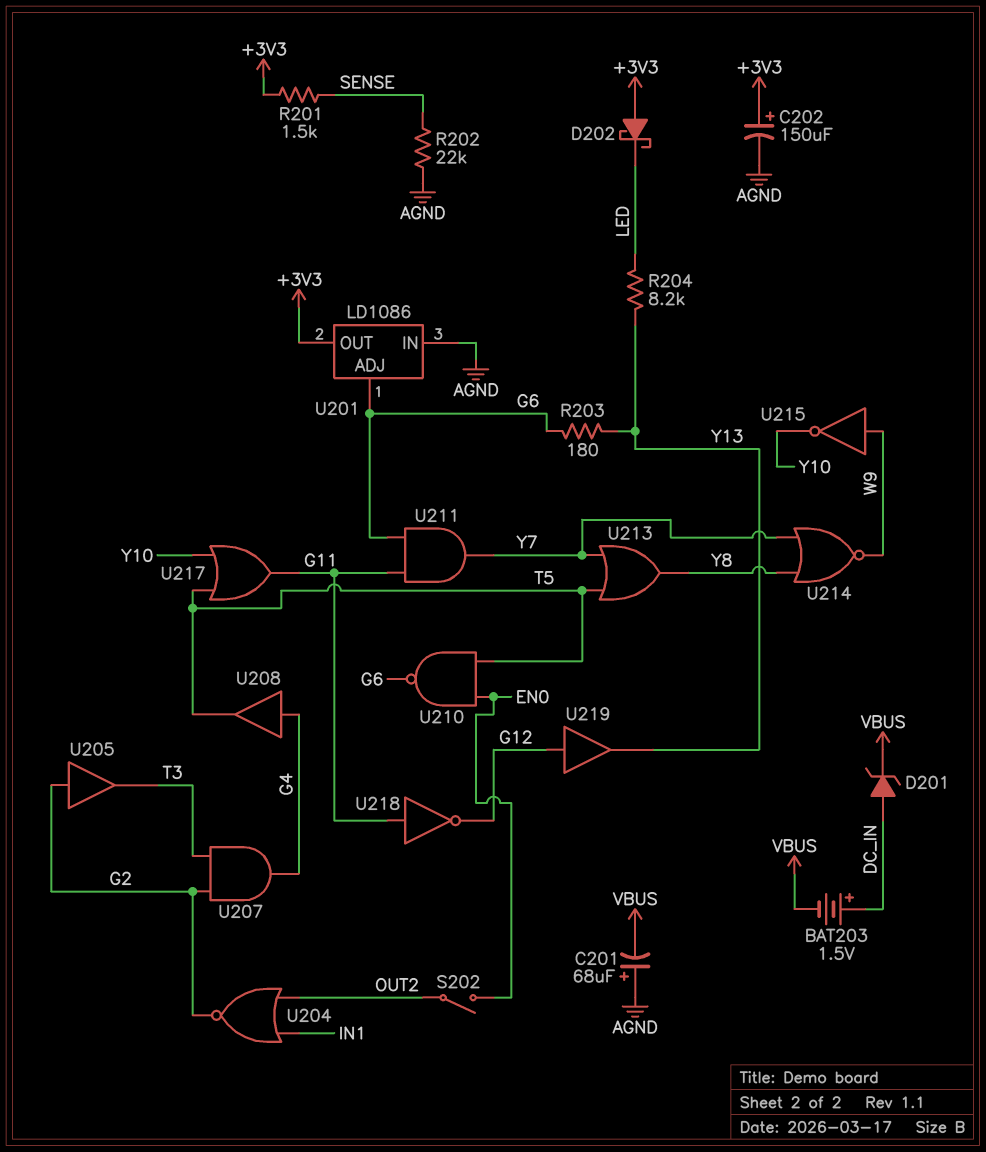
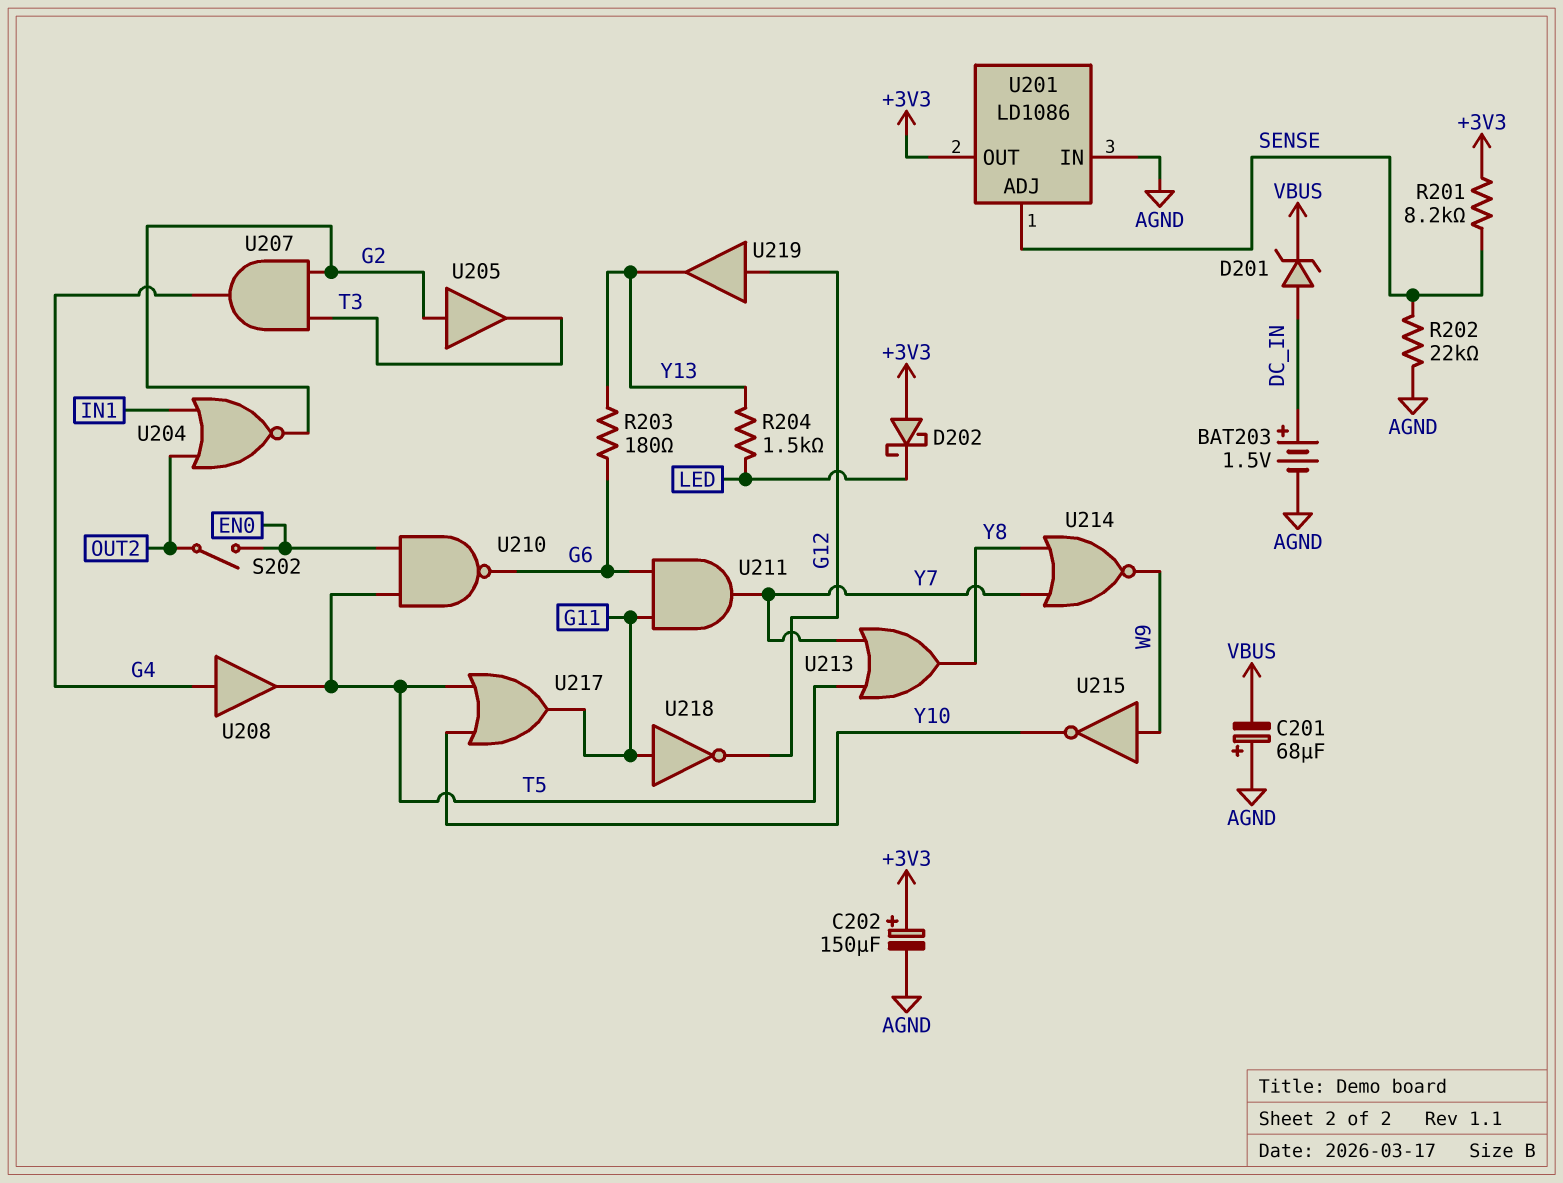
BAT203: 1.5V (plus DC_IN, minus VBUS) -> 1.5V (plus DC_IN, minus AGND)
R201: 1.5k (+3V3, SENSE) -> 8.2k (+3V3, SENSE)
R204: 8.2k (LED, Y13) -> 1.5k (LED, Y13)
U201 pin ADJ: G6 -> SENSE

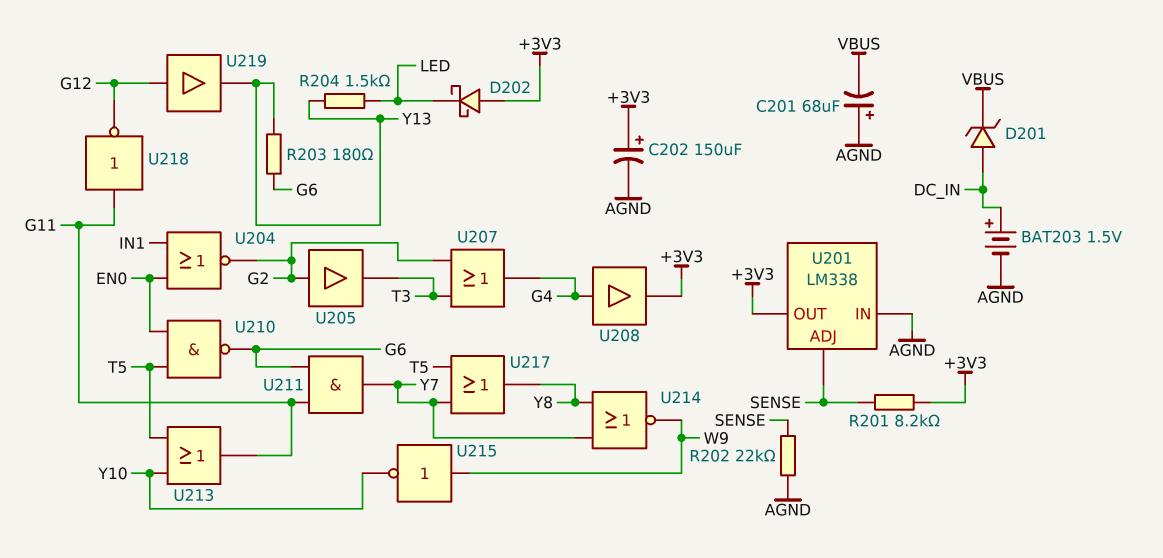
S202: switch (EN0, OUT2) -> none
U201: LD1086 -> LM338
U204: NOR (in IN1, in OUT2, out G2) -> NOR (in EN0, in IN1, out G2)
U207: AND (in G2, in T3, out G4) -> OR (in G2, in T3, out G4)
U208: buffer (in G4, out T5) -> buffer (in G4, out +3V3)
U213: OR (in T5, in Y7, out Y8) -> OR (in T5, in Y10, out G11)
U217: OR (in T5, in Y10, out G11) -> OR (in T5, in Y7, out Y8)

